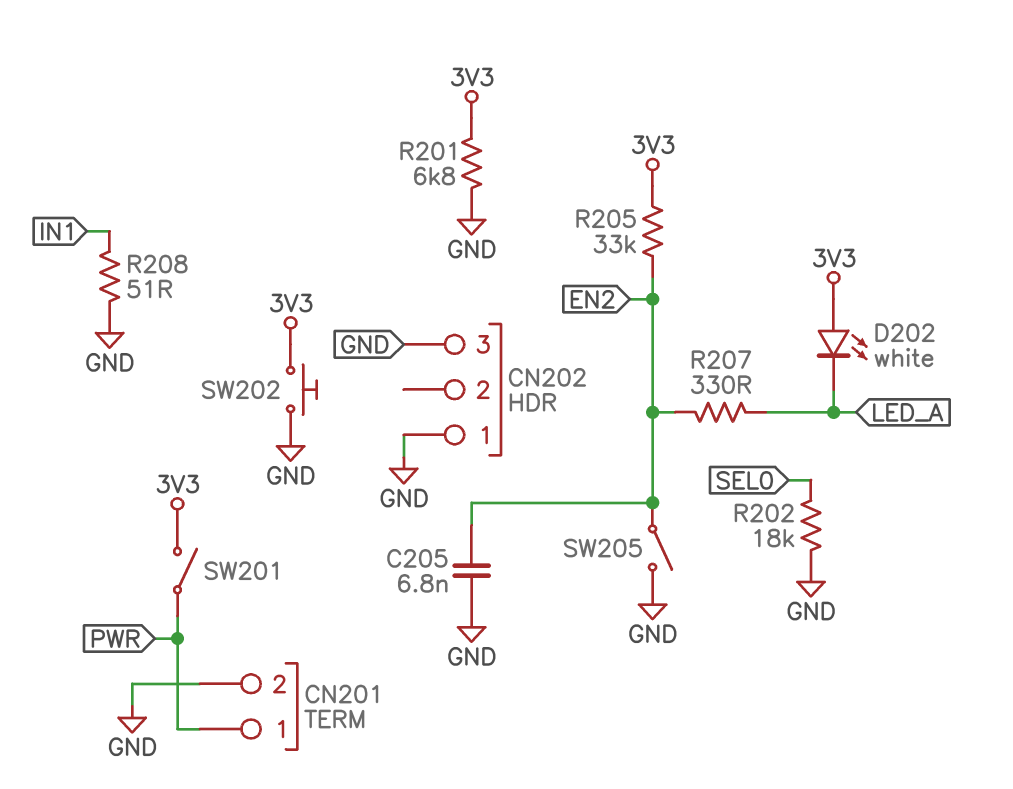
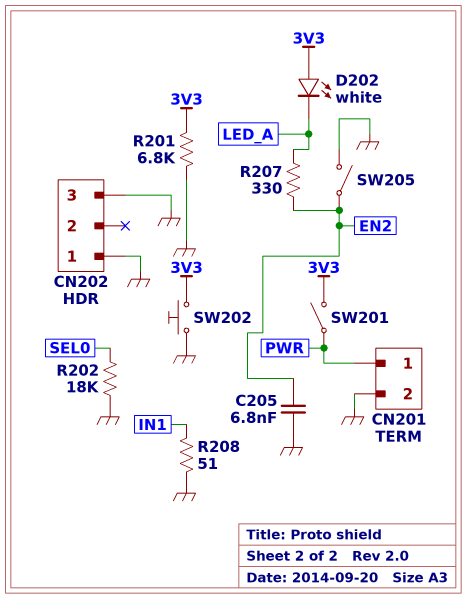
R205: 33k (3V3, EN2) -> none

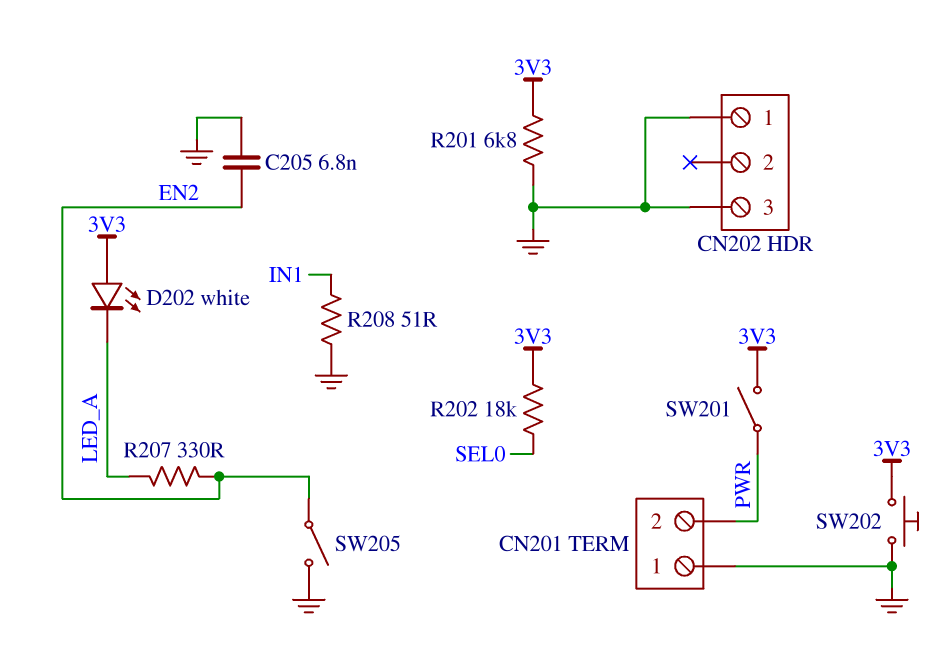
CN201 pin 1: PWR -> GND
CN201 pin 2: GND -> PWR
R202: 18k (GND, SEL0) -> 18k (3V3, SEL0)

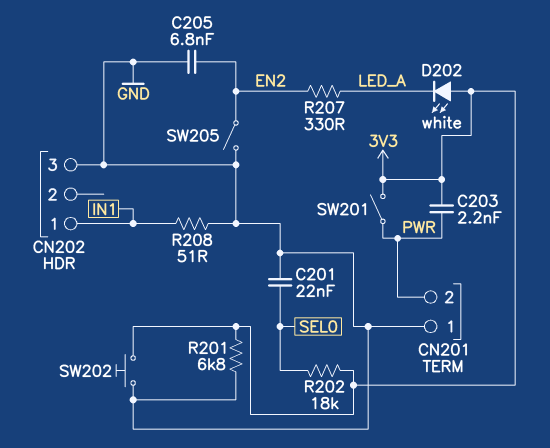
C201: none -> 22nF (GND, SEL0)
C203: none -> 2.2nF (3V3, PWR)
CN202 pin 1: GND -> IN1

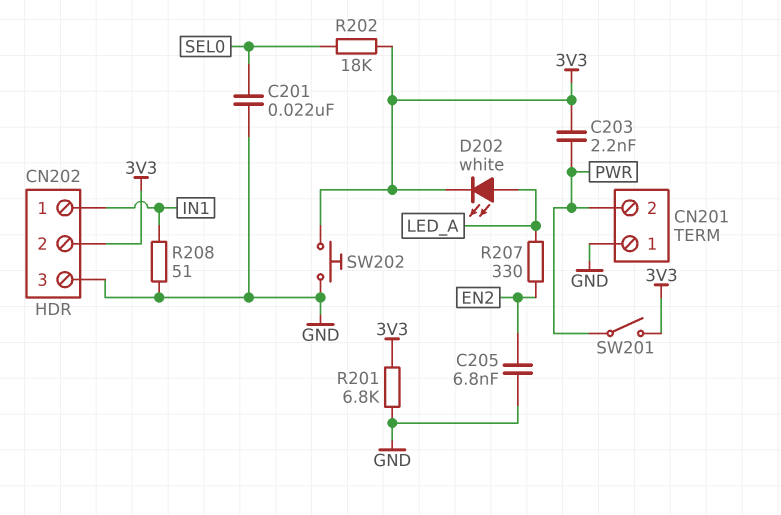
CN202 pin 2: none -> 3V3
D202: LED white (A 3V3, K LED_A) -> LED white (A LED_A, K 3V3)
SW205: switch (EN2, GND) -> none

